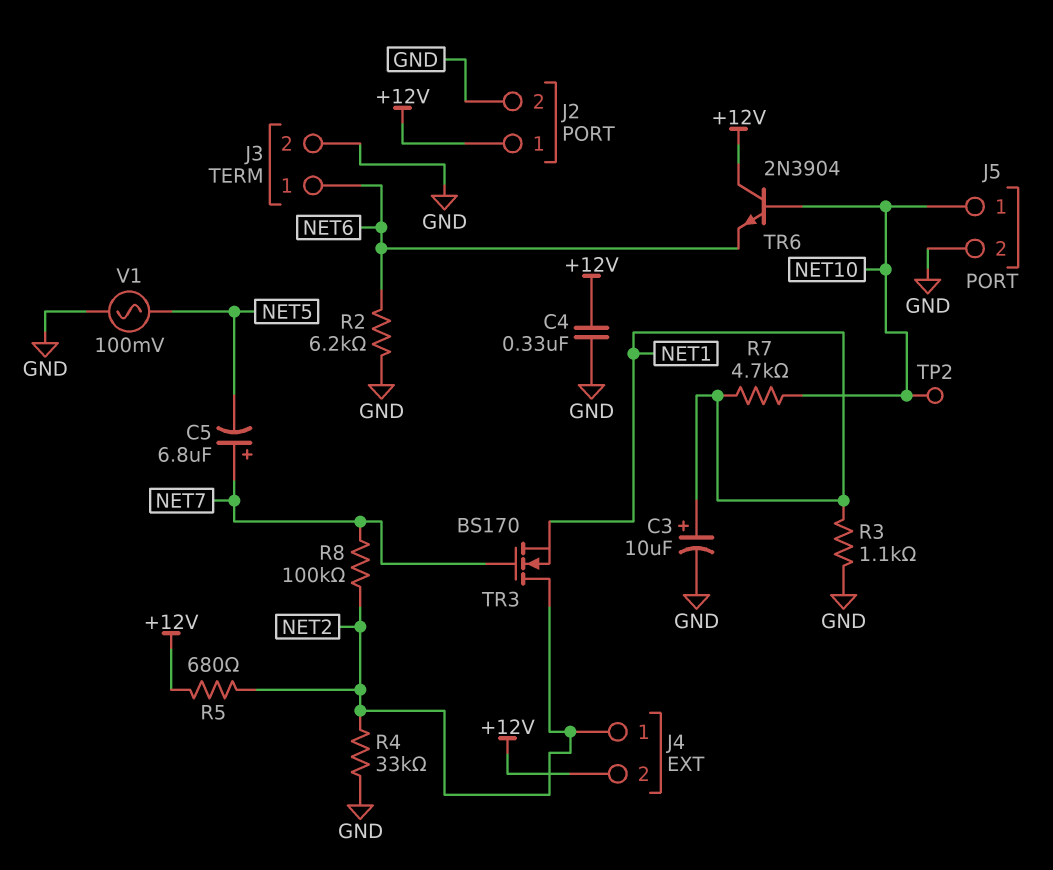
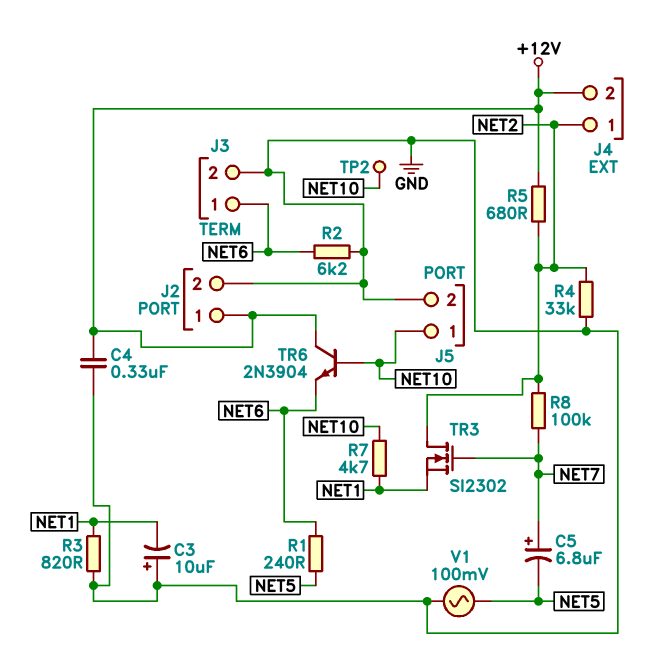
C3: 10uF (plus NET1, minus GND) -> 10uF (plus GND, minus NET1)
R1: none -> 240 (NET5, NET6)
R3: 1.1k (GND, NET1) -> 820 (GND, NET1)
TR3: NMOS BS170 (G NET7, D NET2, S NET1) -> NMOS SI2302 (G NET7, D NET2, S NET1)

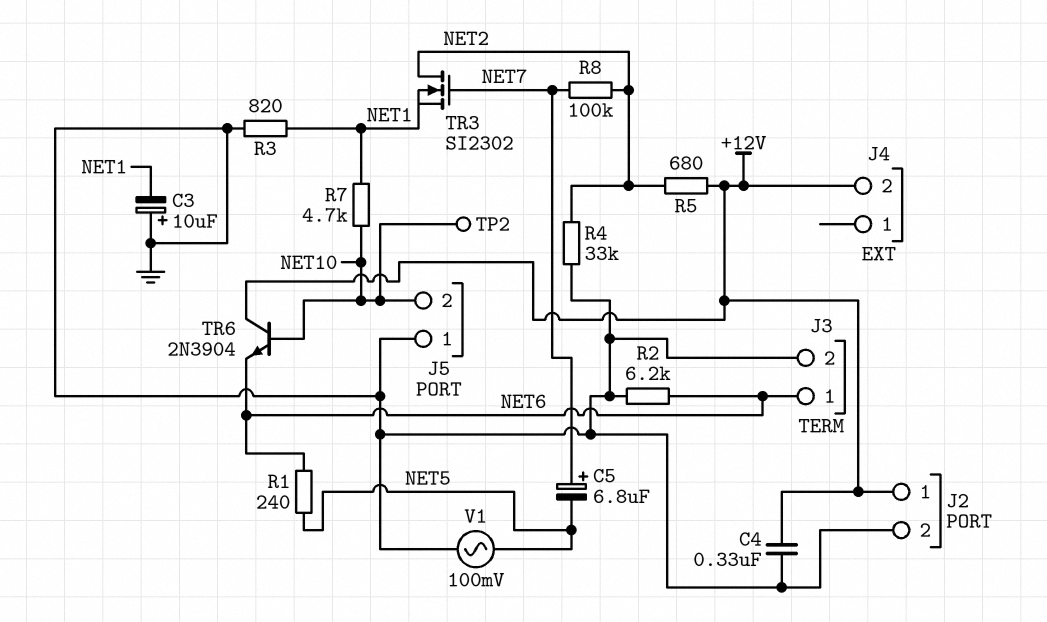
J4 pin 1: NET2 -> none
J5 pin 1: NET10 -> GND
J5 pin 2: GND -> NET10

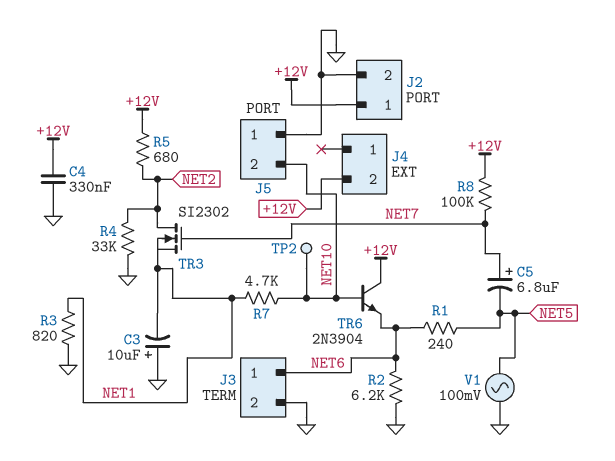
R8: 100k (NET2, NET7) -> 100k (+12V, NET7)

